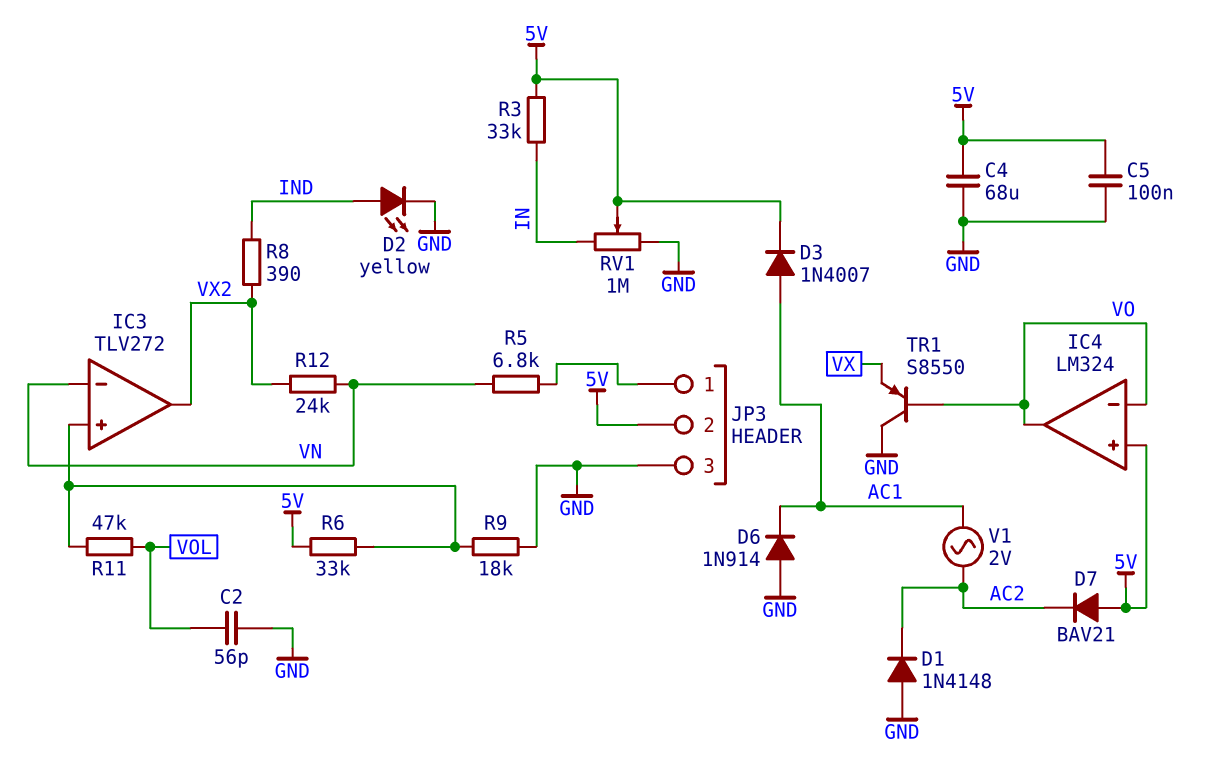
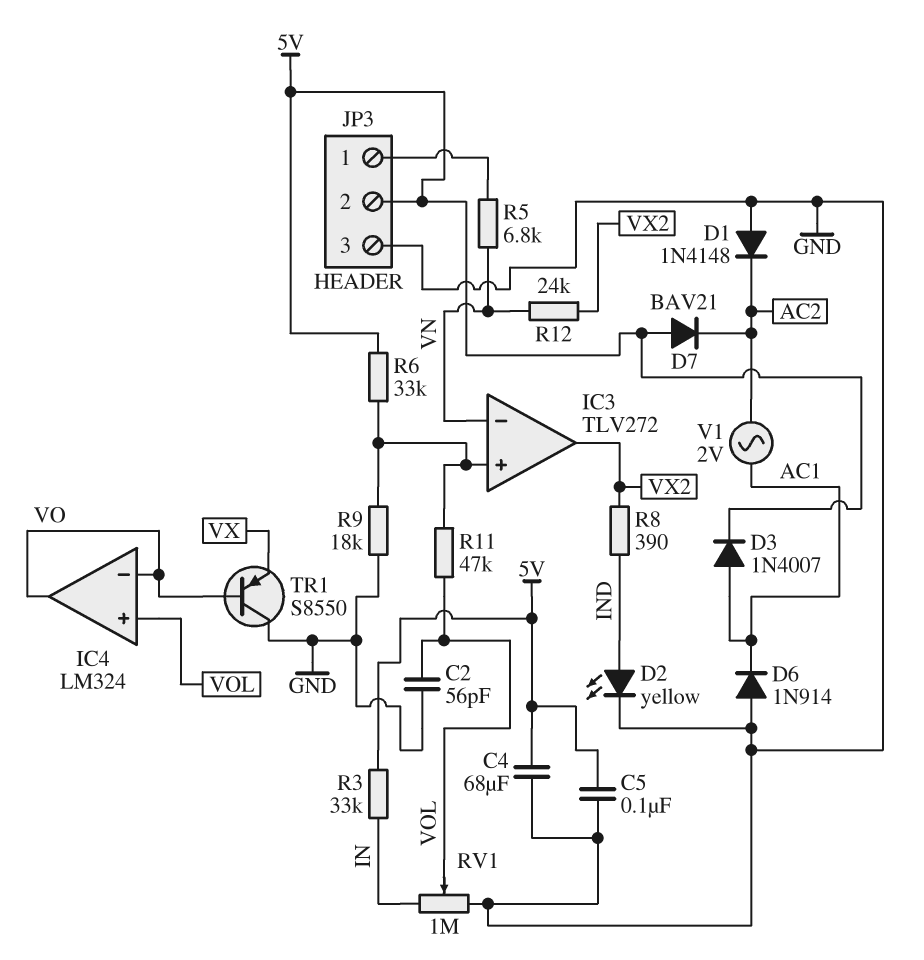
IC4 pin in+: 5V -> VOL
RV1: 1M (GND, IN, wiper 5V) -> 1M (GND, IN, wiper VOL)

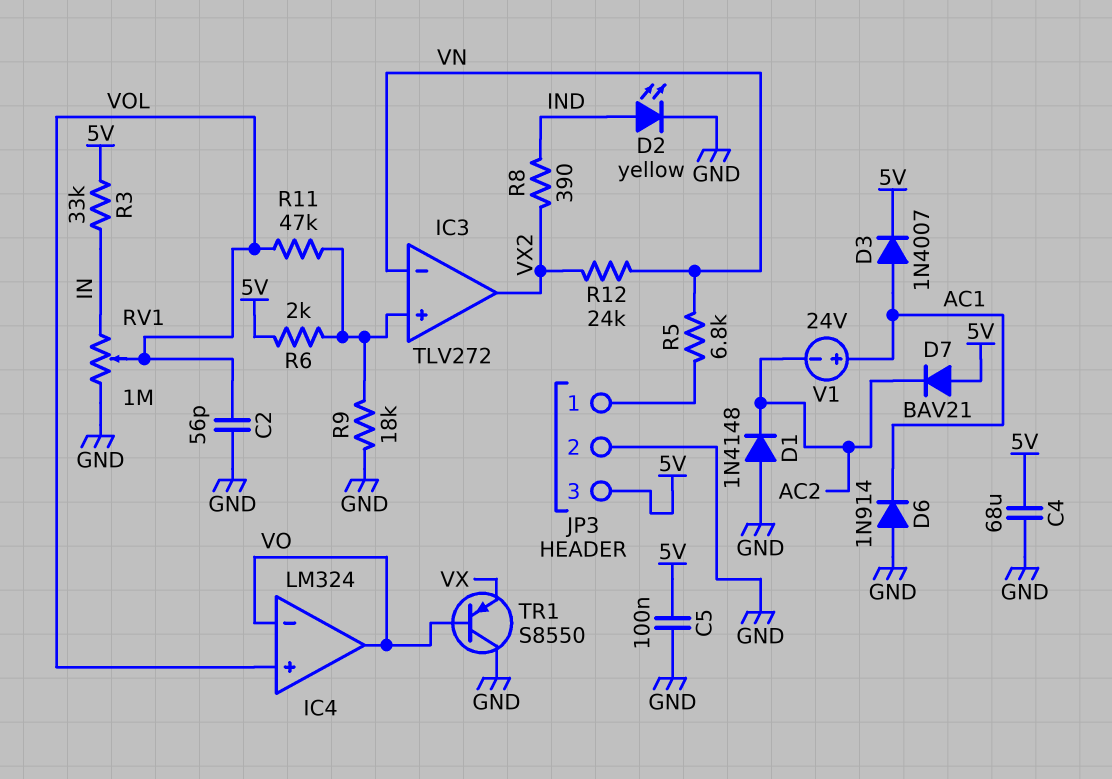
JP3 pin 2: 5V -> GND
JP3 pin 3: GND -> 5V
R6: 33k (5V, IC3/in+) -> 2k (5V, IC3/in+)
V1: AC 2V (AC1, AC2) -> 24V (plus AC1, minus AC2)

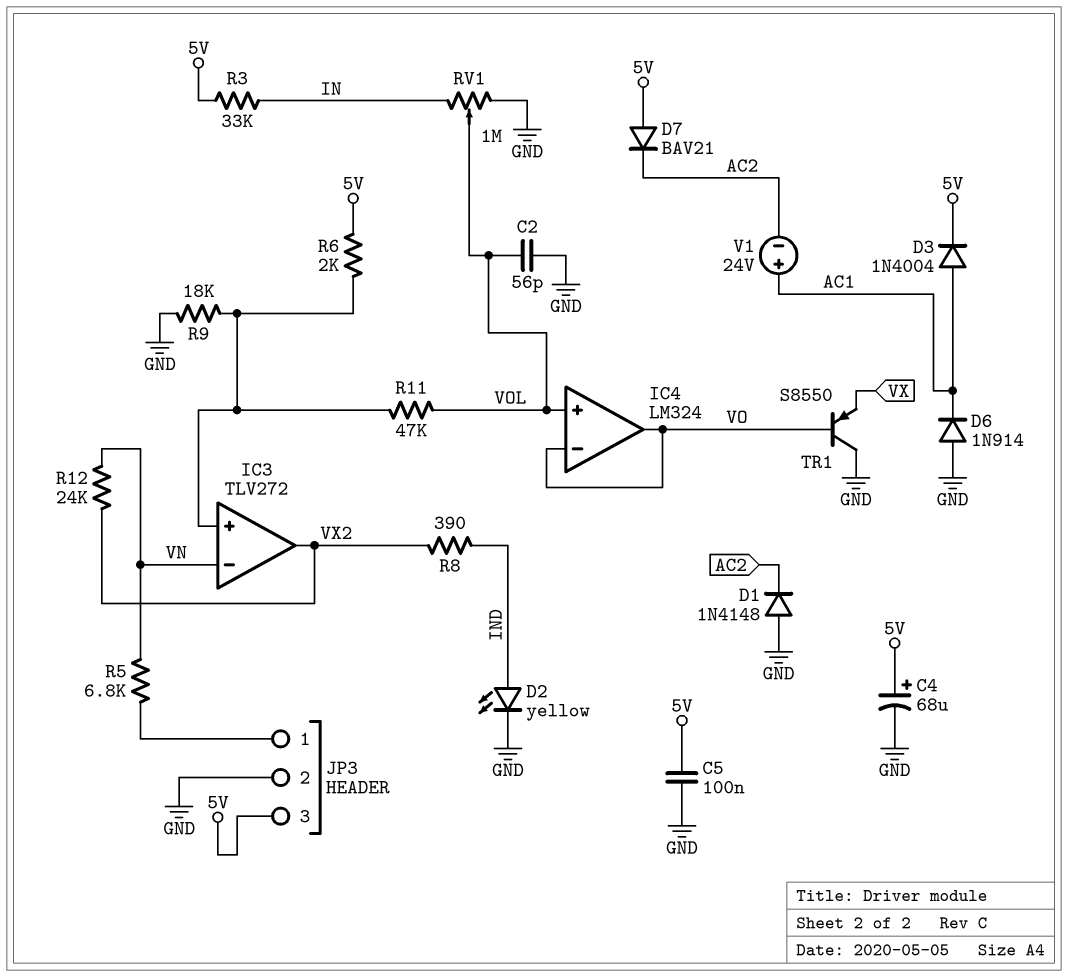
C4: 68uF (5V, GND) -> 68uF (plus 5V, minus GND)
D3: diode 1N4007 (A AC1, K 5V) -> diode 1N4004 (A AC1, K 5V)

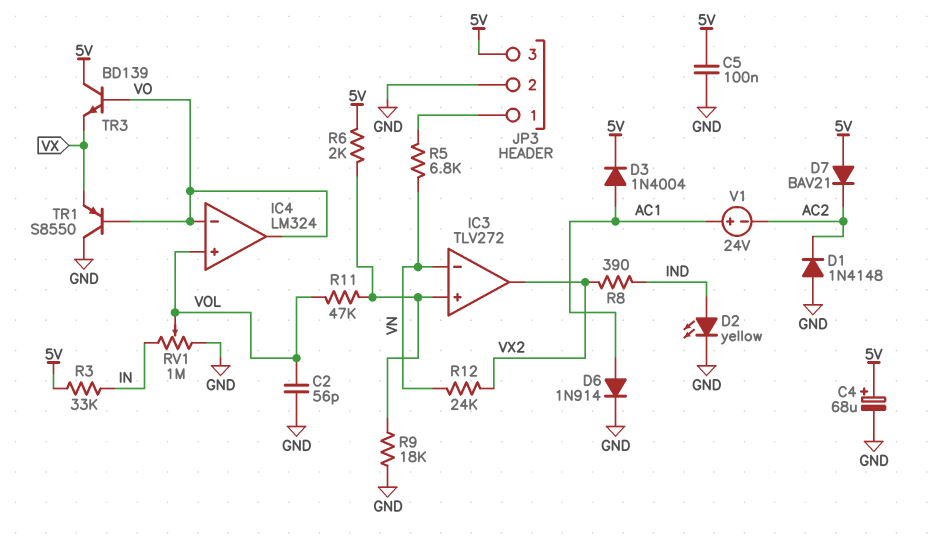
D6: diode 1N914 (A GND, K AC1) -> diode 1N914 (A AC1, K GND)
TR3: none -> NPN BD139 (B VO, C 5V, E VX)

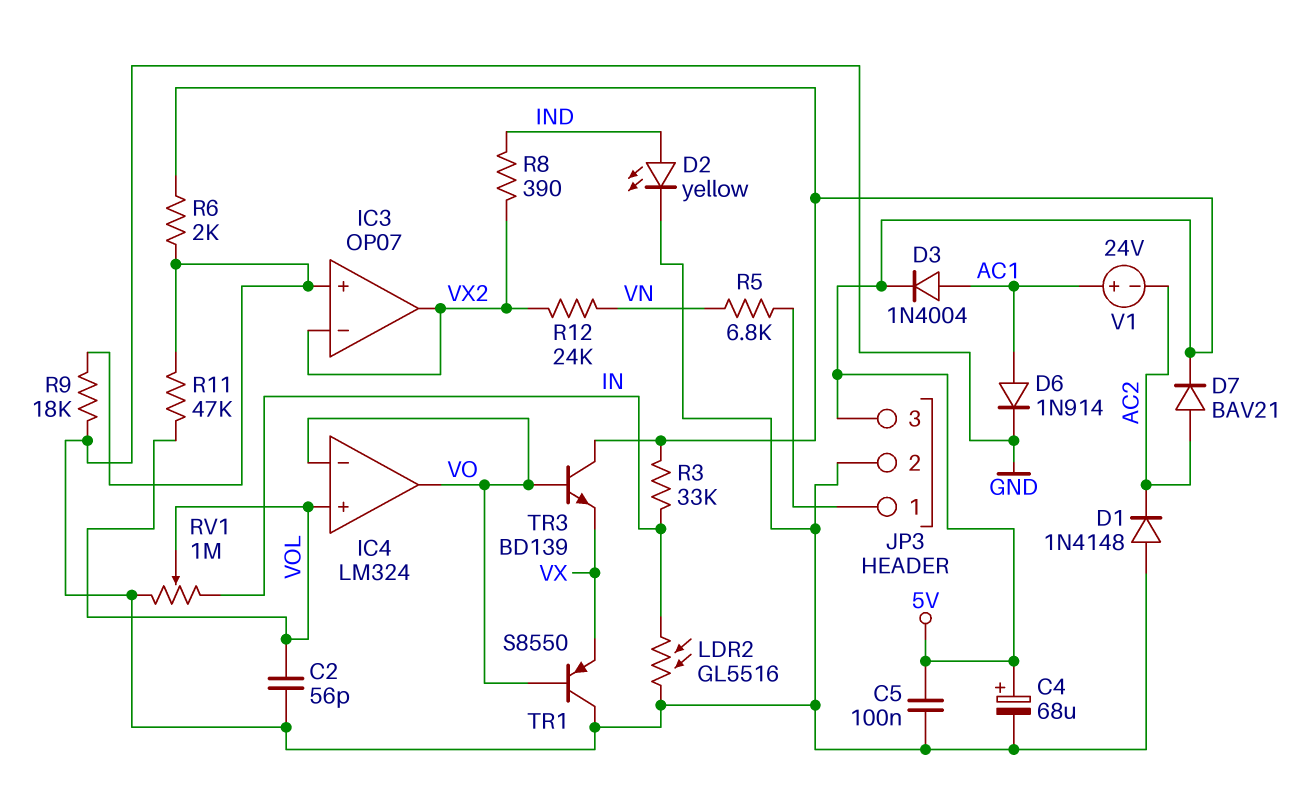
D7: diode BAV21 (A 5V, K AC2) -> diode BAV21 (A AC2, K 5V)
IC3: TLV272 -> OP07
IC3 pin in-: VN -> VX2
LDR2: none -> GL5516 (GND, IN)

